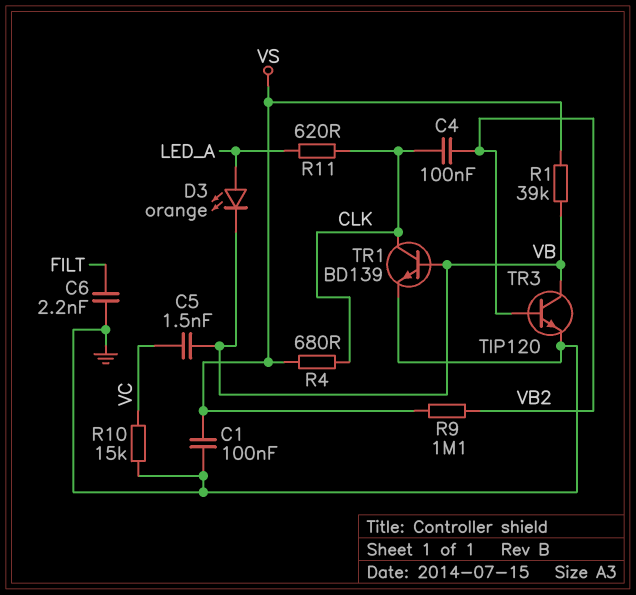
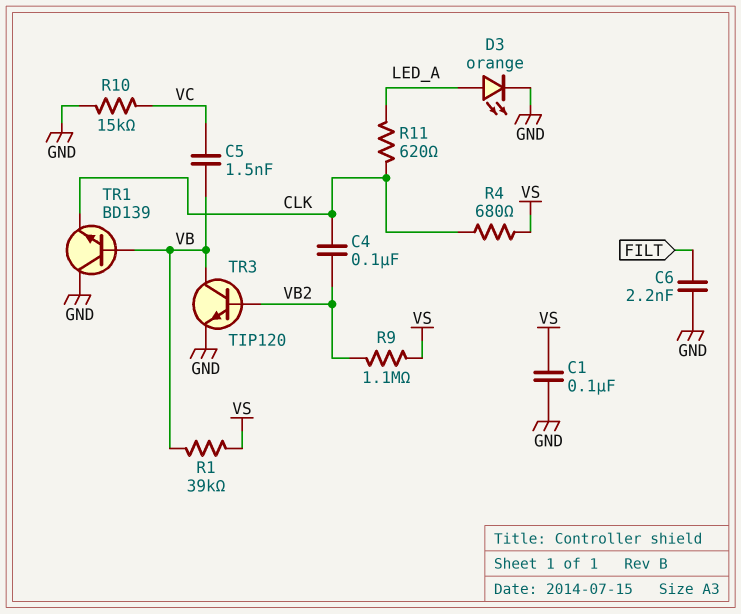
D3: LED orange (A LED_A, K VB) -> LED orange (A LED_A, K GND)
TR1: NPN BD139 (B VB, C CLK, E GND) -> NPN BD139 (B VB, C GND, E CLK)

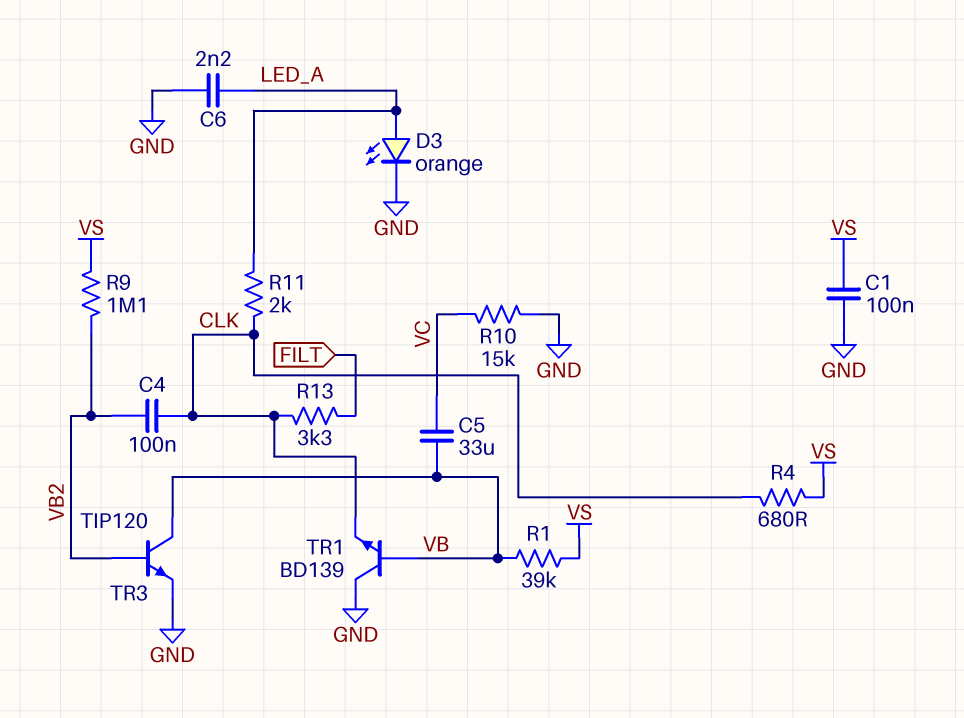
C5: 1.5nF (VB, VC) -> 33uF (VB, VC)
C6: 2.2nF (FILT, GND) -> 2.2nF (GND, LED_A)
R11: 620 (CLK, LED_A) -> 2k (CLK, LED_A)
R13: none -> 3.3k (CLK, FILT)

